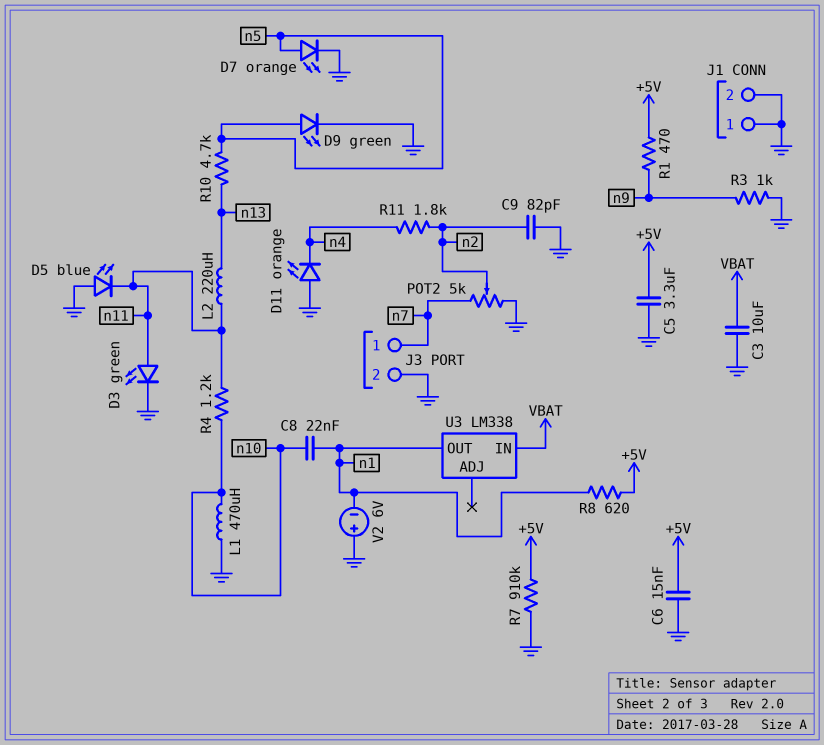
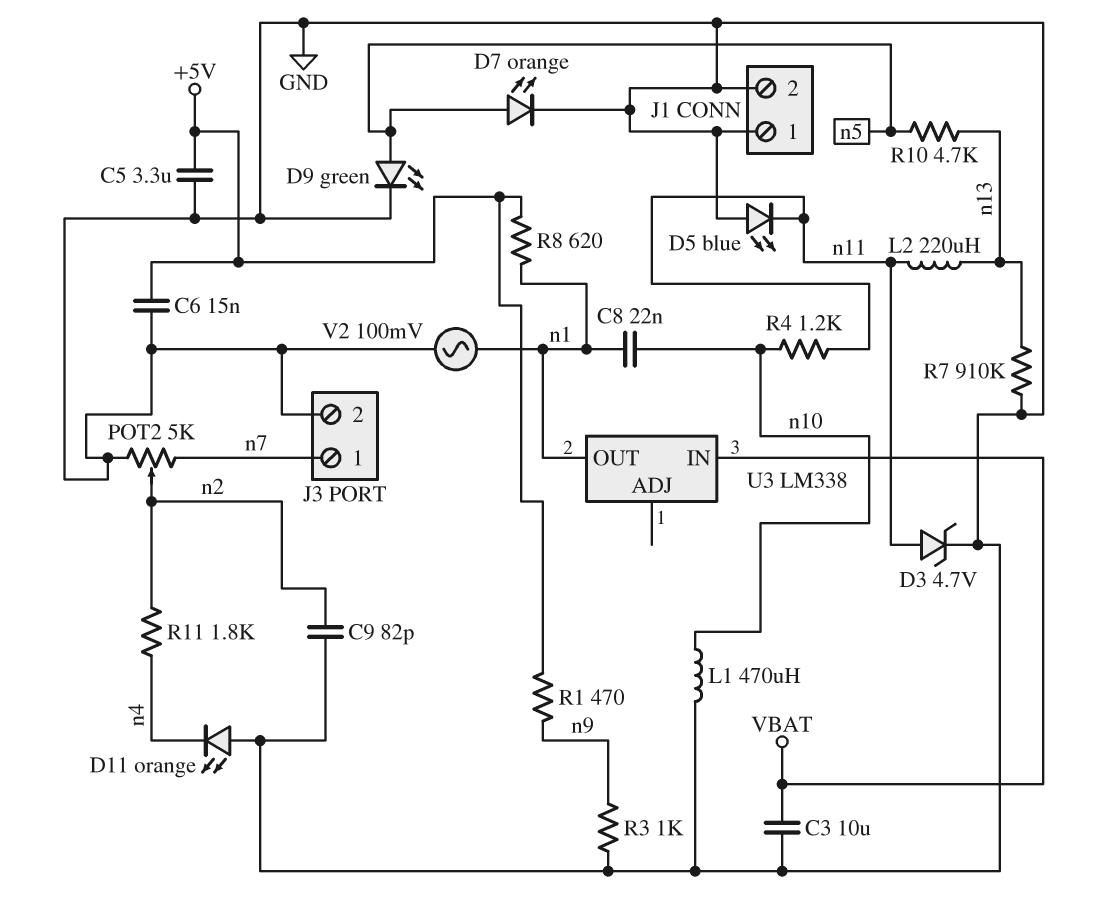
D3: LED green (A n11, K GND) -> zener 4.7V (A n11, K GND)
R7: 910k (+5V, GND) -> 910k (GND, n13)
V2: 6V (plus GND, minus n1) -> AC 100mV (GND, n1)

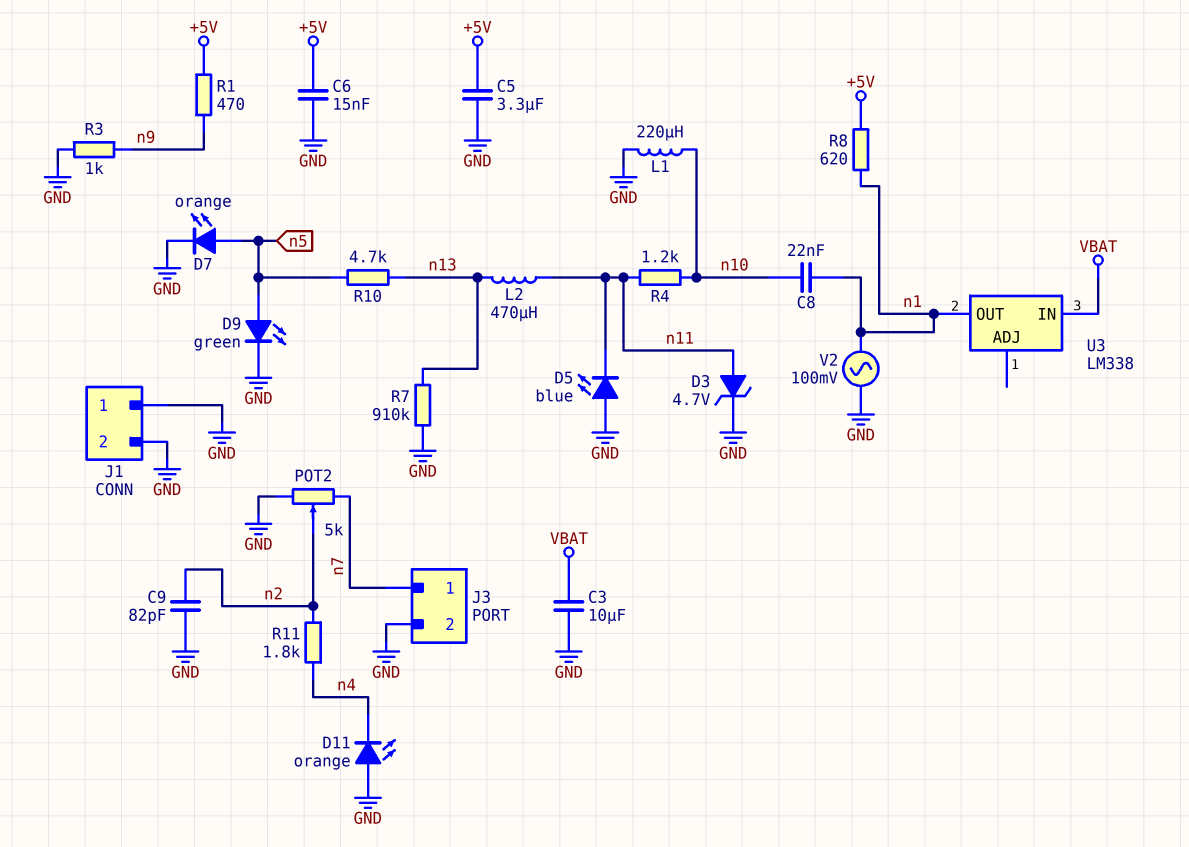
L1: 470uH (GND, n10) -> 220uH (GND, n10)
L2: 220uH (n11, n13) -> 470uH (n11, n13)

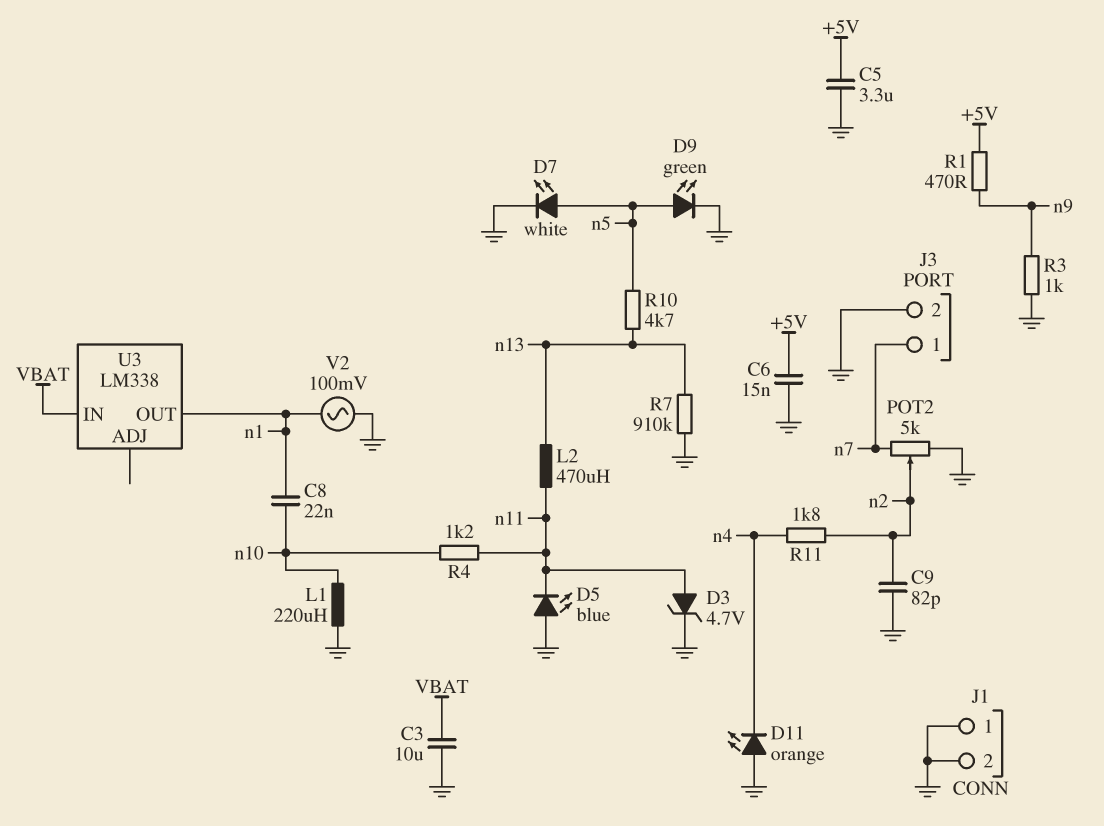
D7: LED orange (A n5, K GND) -> LED white (A n5, K GND)
R8: 620 (+5V, n1) -> none

